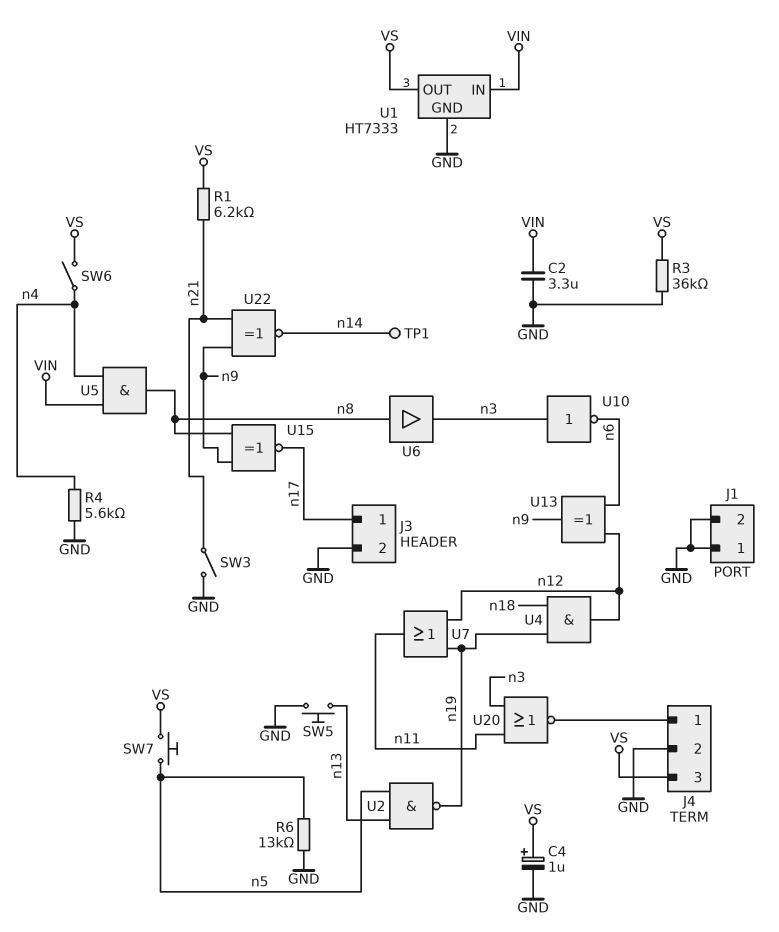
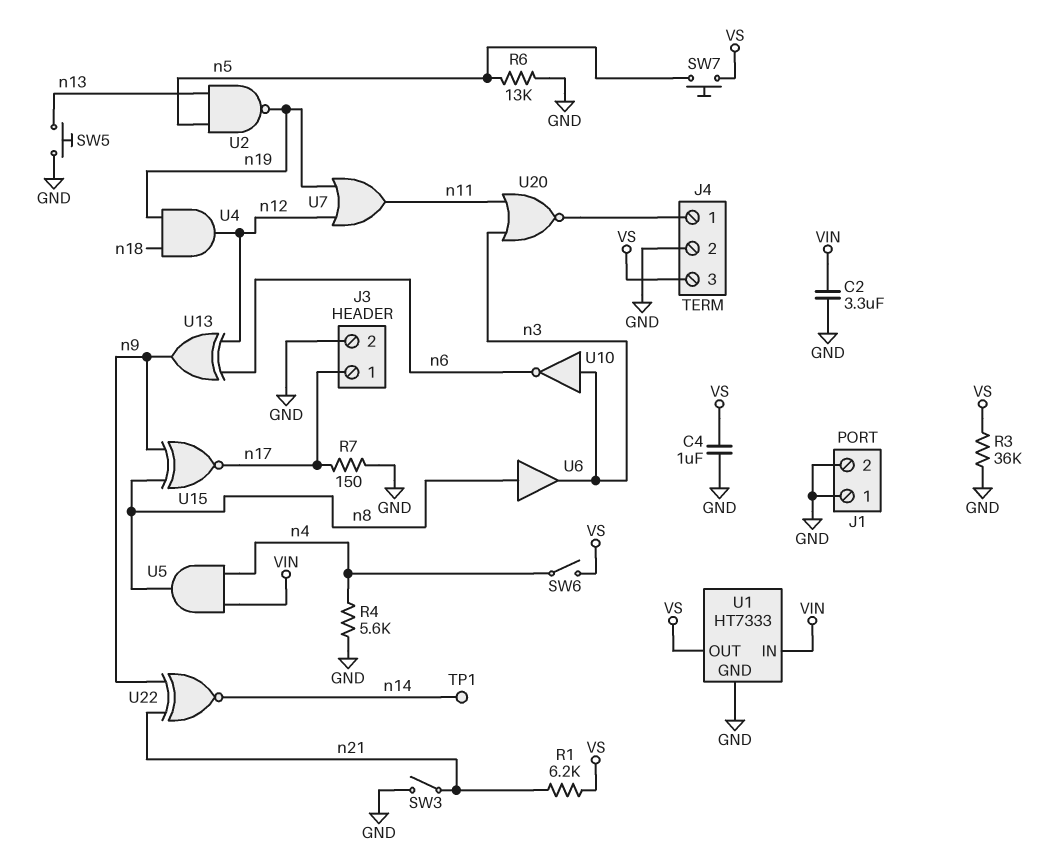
C4: 1uF (plus VS, minus GND) -> 1uF (GND, VS)
R7: none -> 150 (GND, n17)

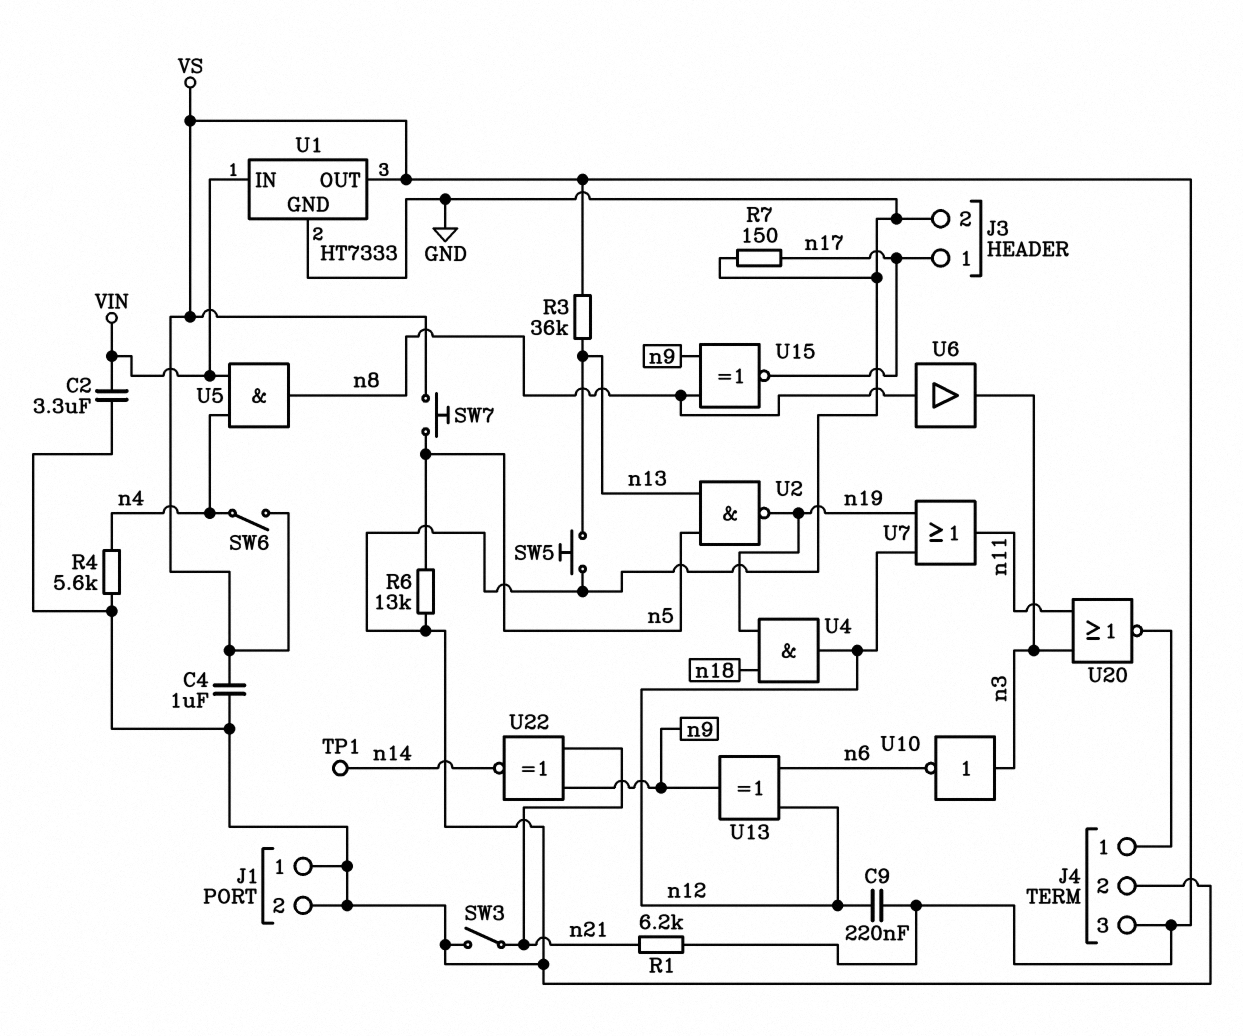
C9: none -> 220nF (VS, n12)
R3: 36k (GND, VS) -> 36k (VS, n13)

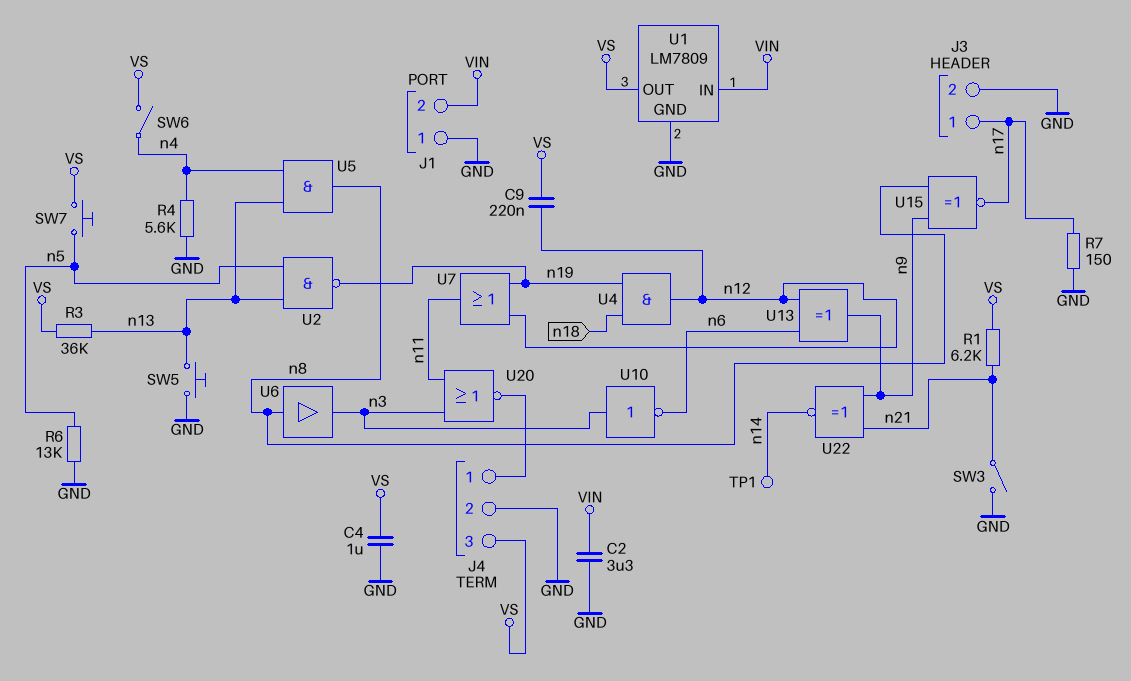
J1 pin 2: GND -> VIN
U1: HT7333 -> LM7809
U5: AND (in VIN, in n4, out n8) -> AND (in n4, in n13, out n8)

